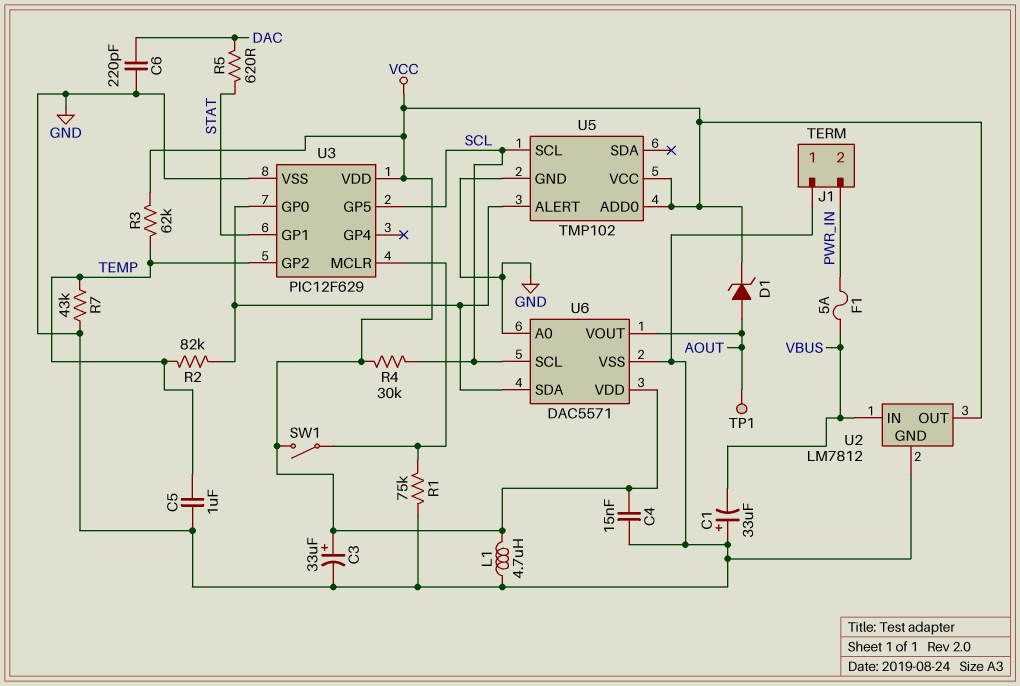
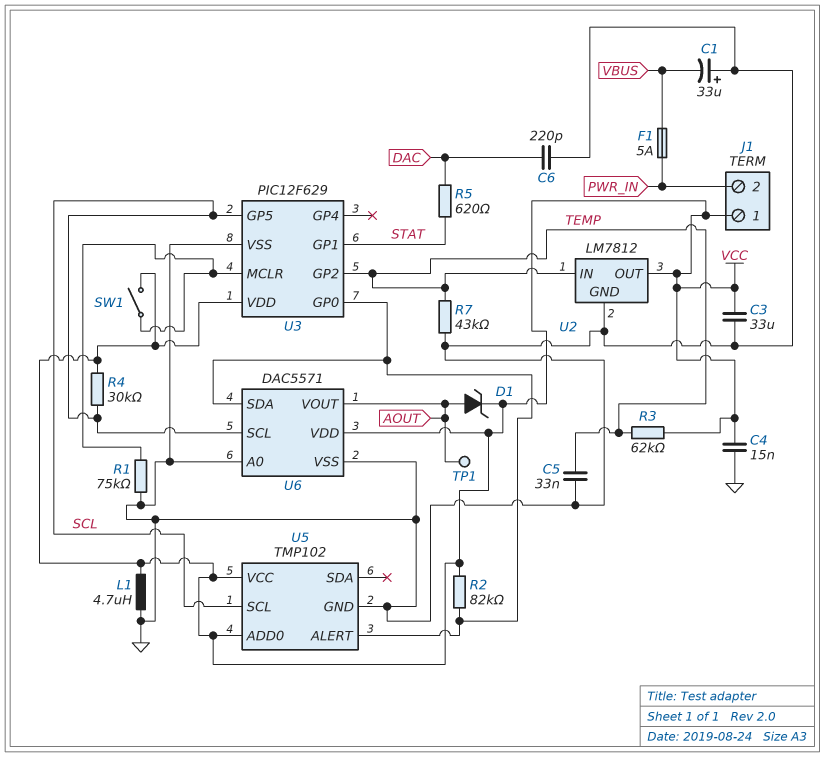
C3: 33uF (plus VCC, minus GND) -> 33uF (GND, VCC)
C5: 1uF (GND, TEMP) -> 33nF (GND, TEMP)
J1 pin 1: GND -> VCC
R2: 82k (TEMP, U3/GP0) -> 82k (U3/GP0, VCC)
U2 pin IN: VBUS -> TEMP

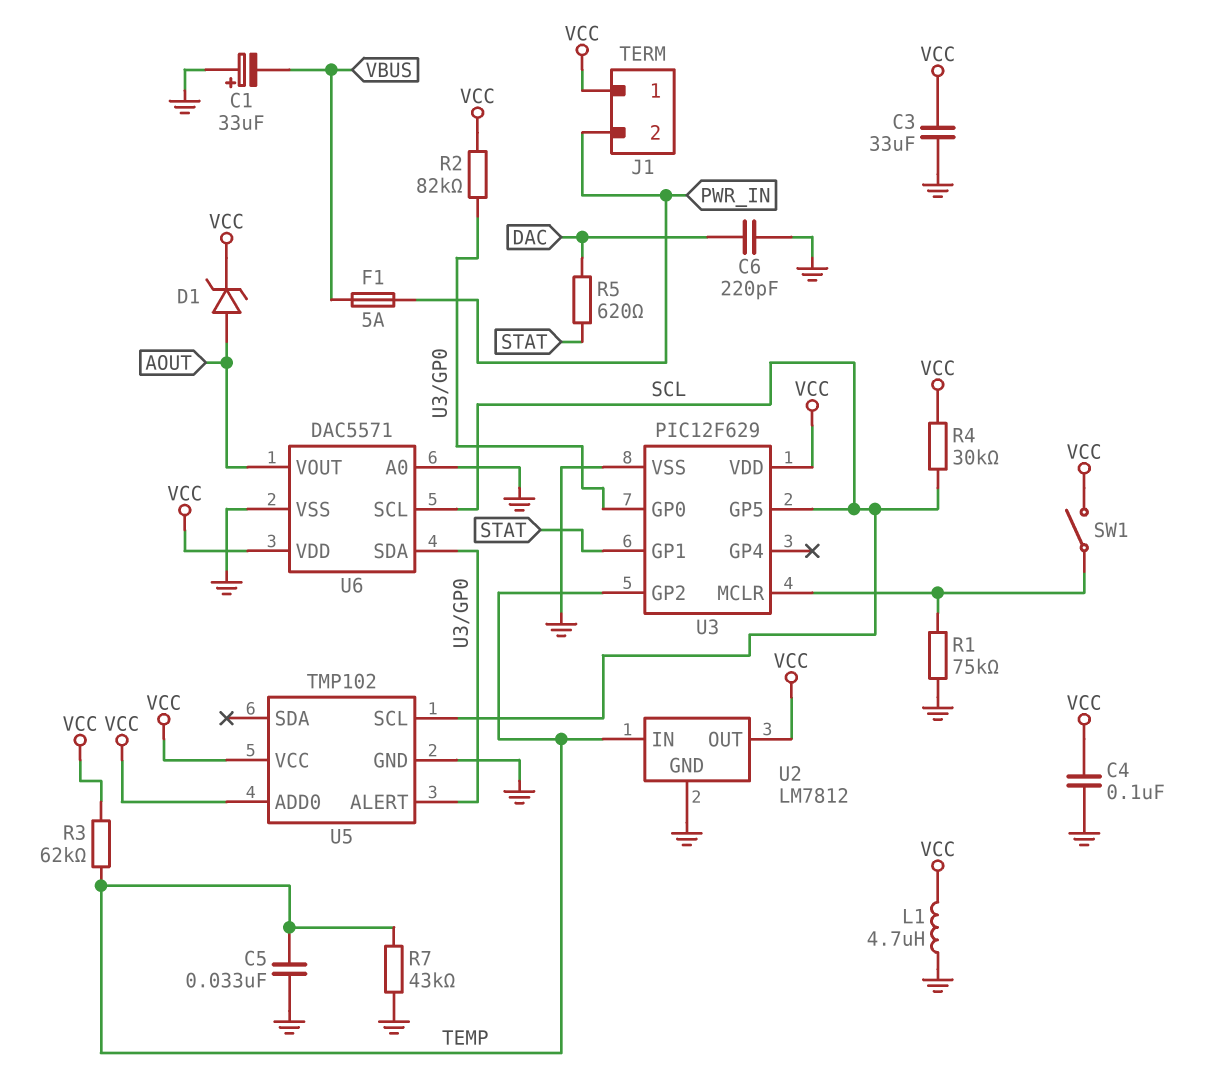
C4: 15nF (GND, VCC) -> 100nF (GND, VCC)
TP1: test point (AOUT) -> none

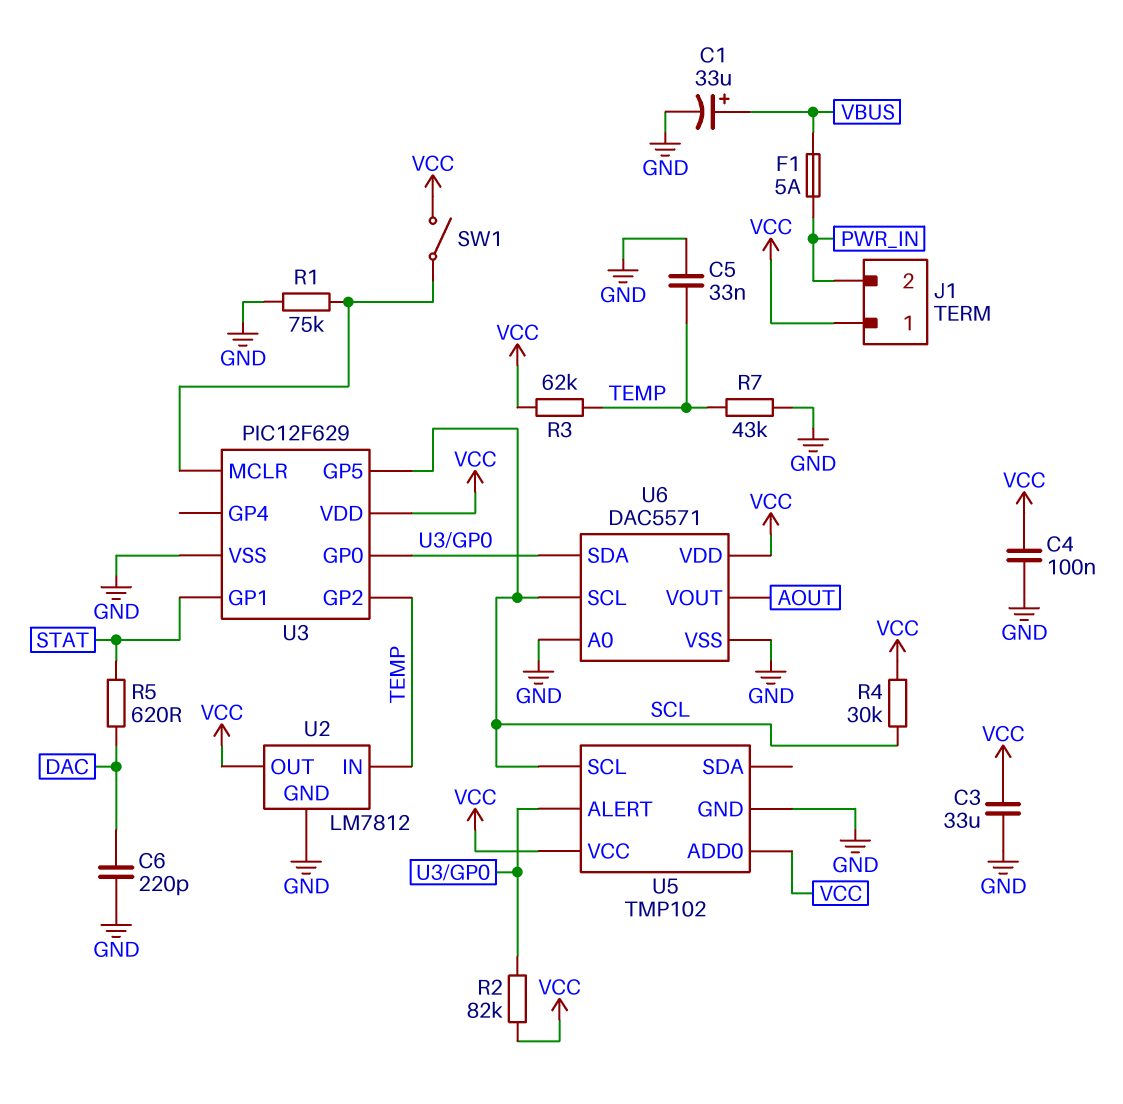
C1: 33uF (plus GND, minus VBUS) -> 33uF (plus VBUS, minus GND)
D1: zener (A AOUT, K VCC) -> none
L1: 4.7uH (GND, VCC) -> none

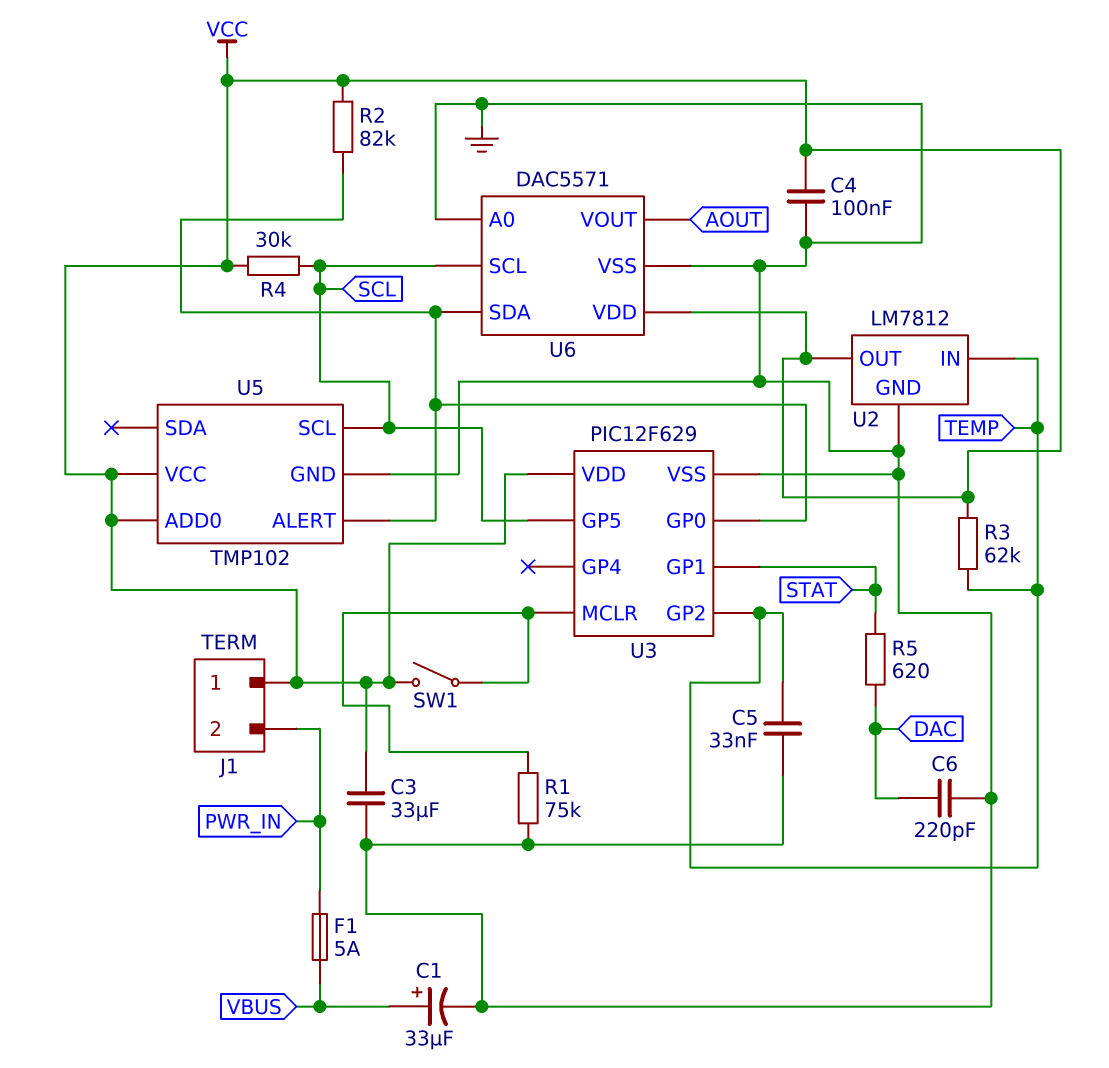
R7: 43k (GND, TEMP) -> none

